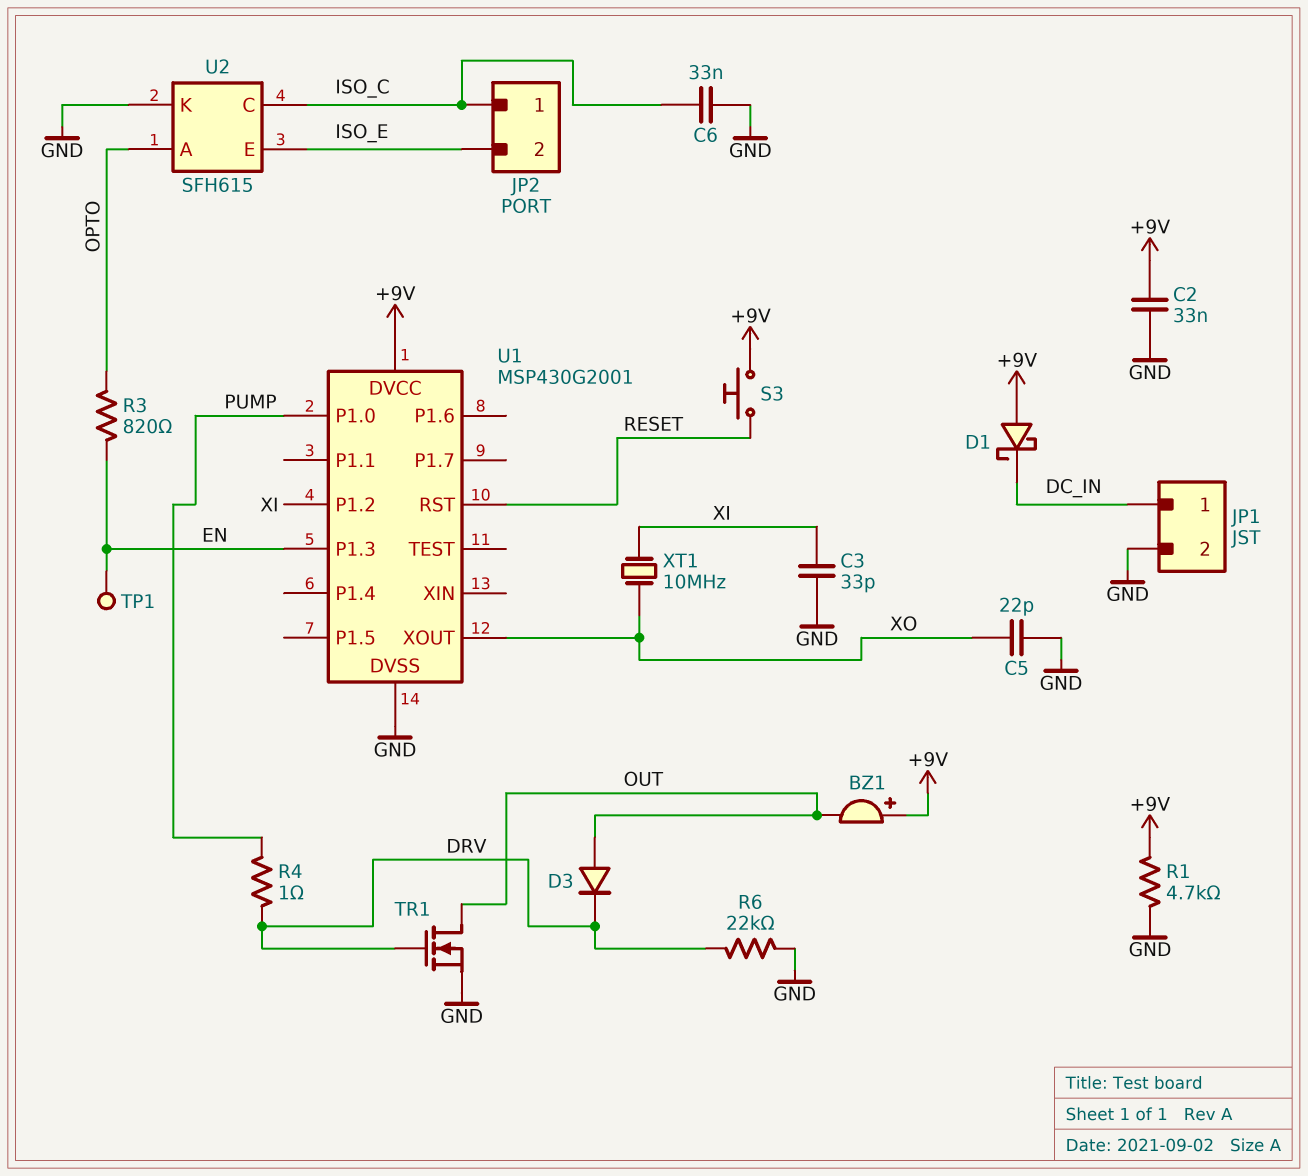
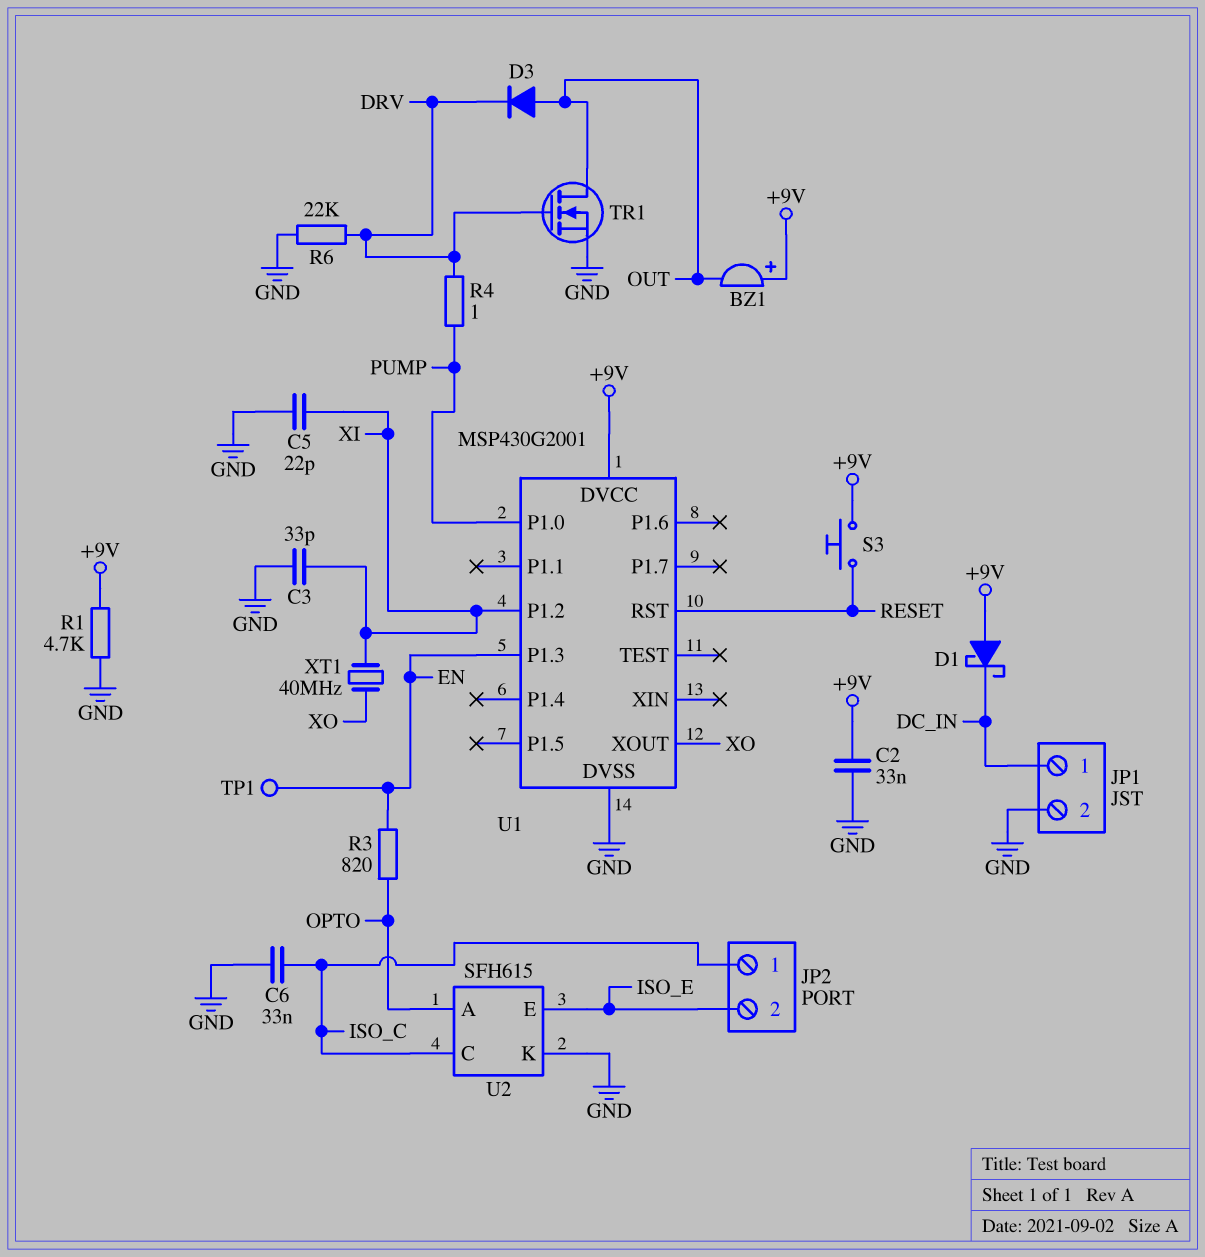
C5: 22pF (GND, XO) -> 22pF (GND, XI)
XT1: 10MHz (XI, XO) -> 40MHz (XI, XO)

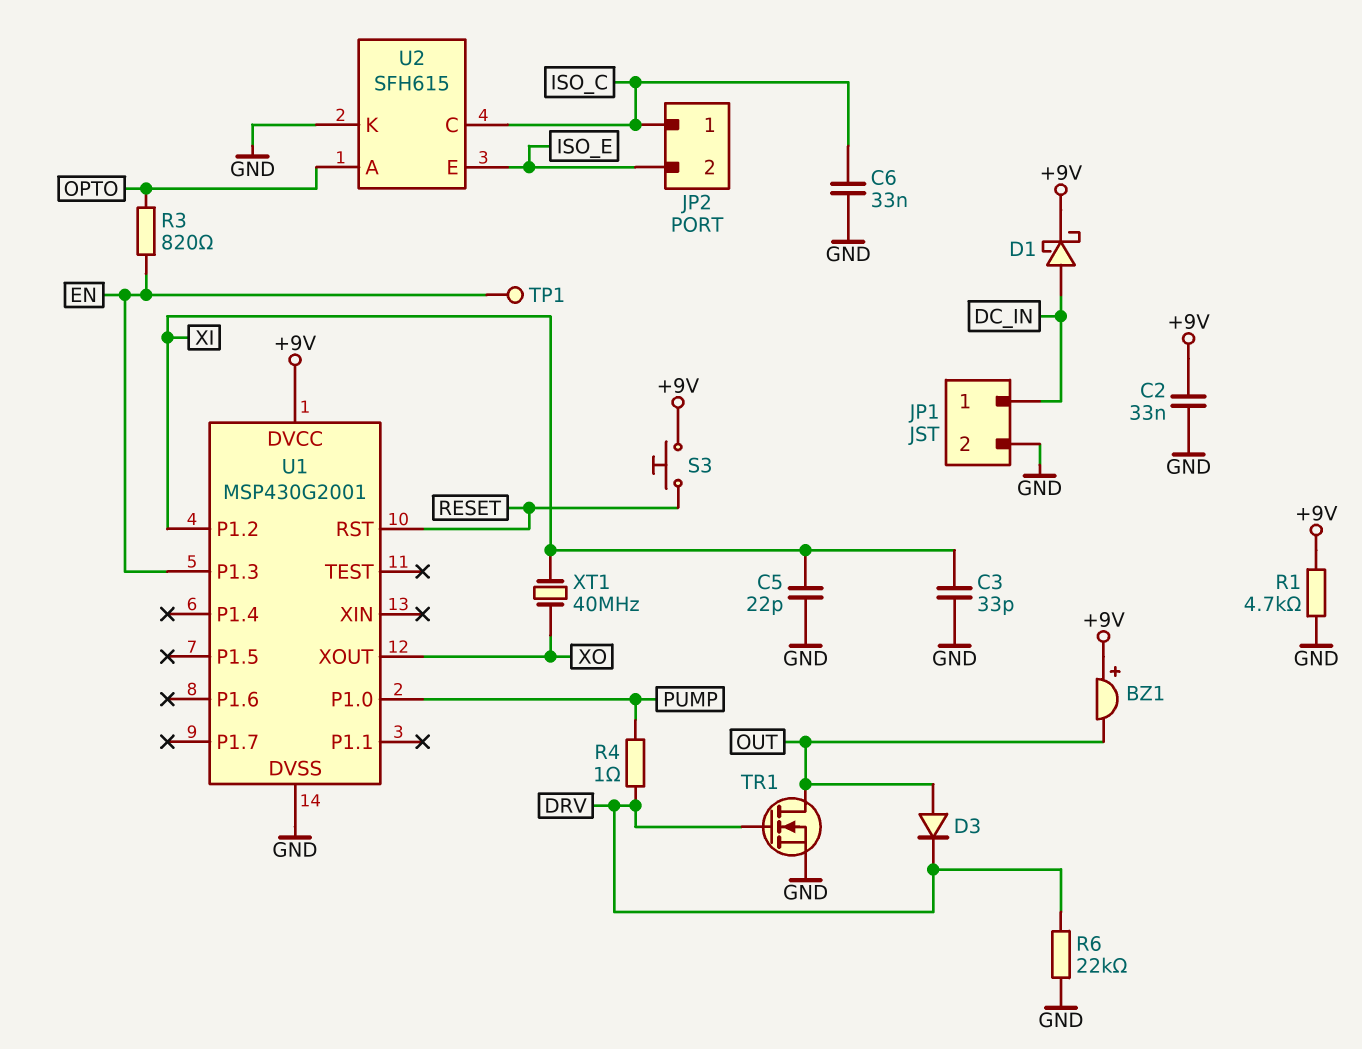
D1: schottky (A +9V, K DC_IN) -> schottky (A DC_IN, K +9V)

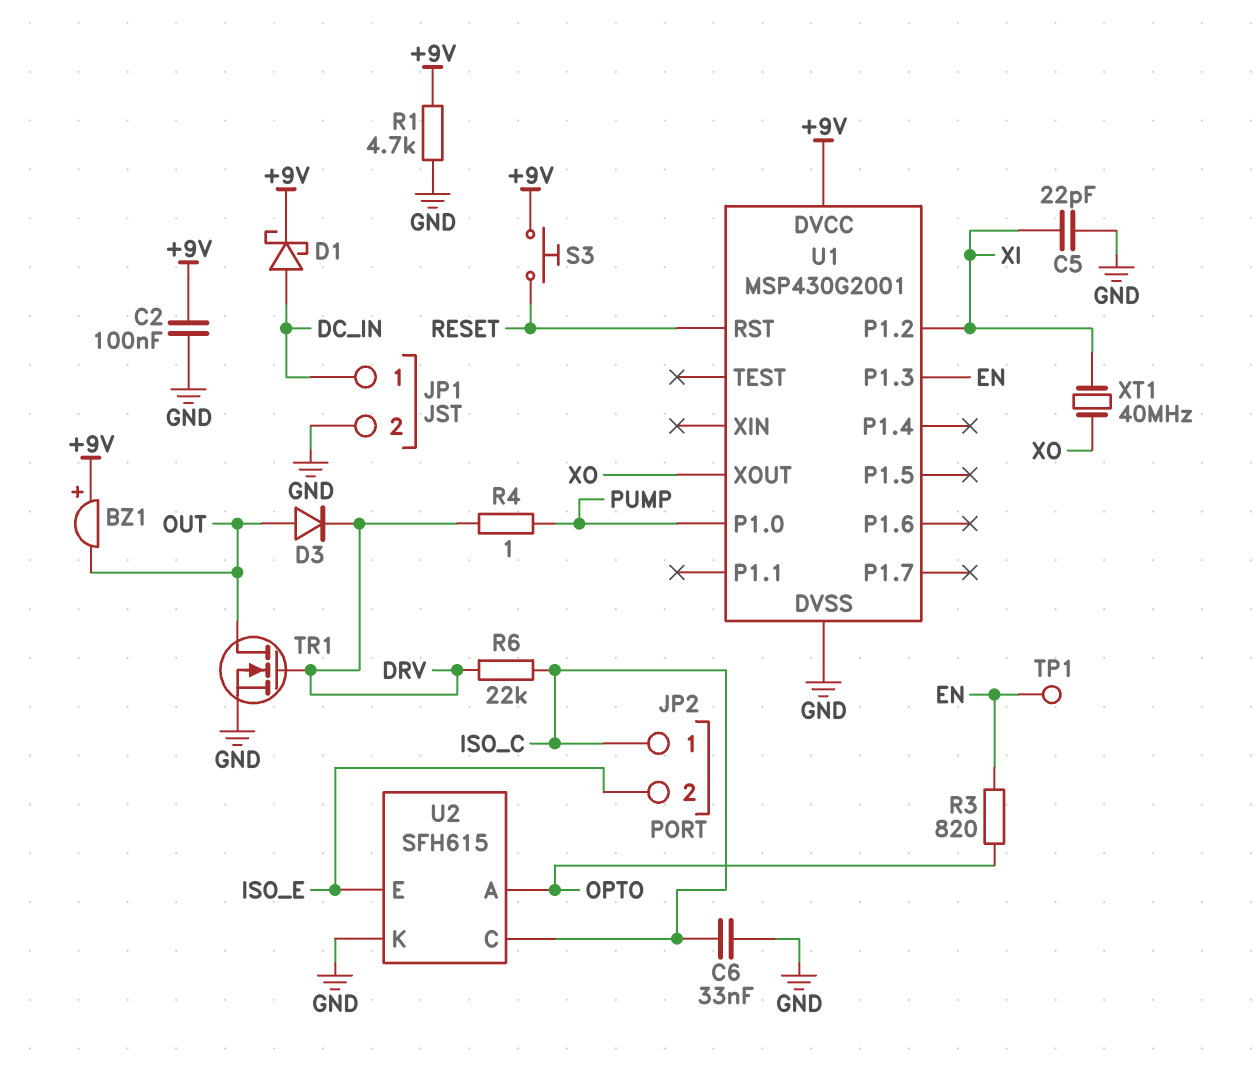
C2: 33nF (+9V, GND) -> 100nF (+9V, GND)
C3: 33pF (GND, XI) -> none
R6: 22k (DRV, GND) -> 22k (DRV, ISO_C)

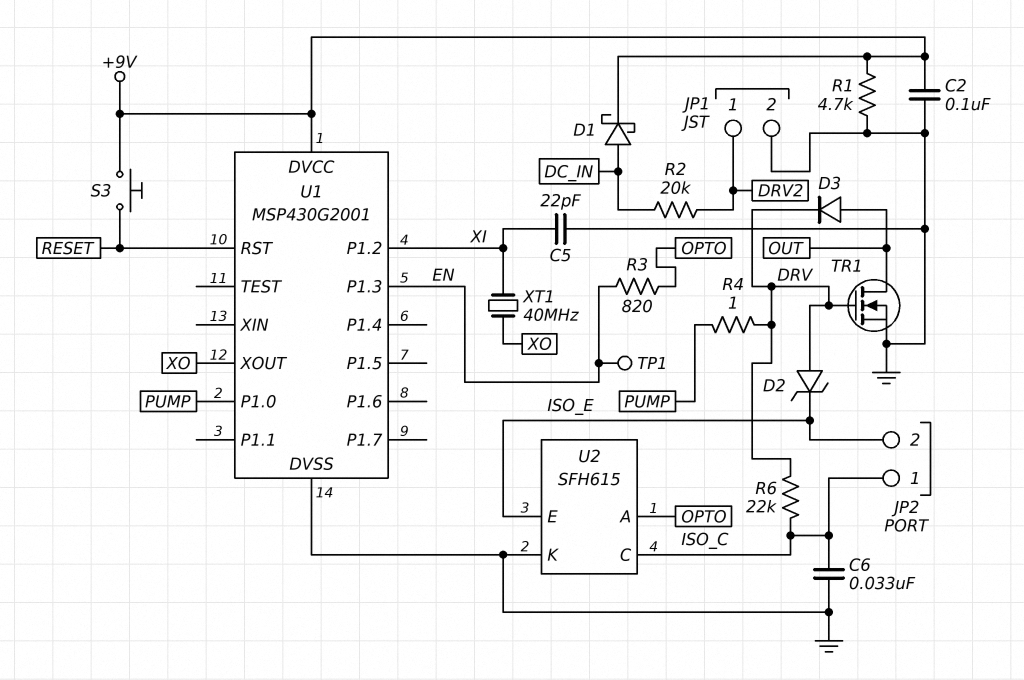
BZ1: buzzer (plus +9V, minus OUT) -> none
D2: none -> zener (A DRV, K ISO_E)
JP1 pin 1: DC_IN -> DRV2
R2: none -> 20k (DC_IN, DRV2)

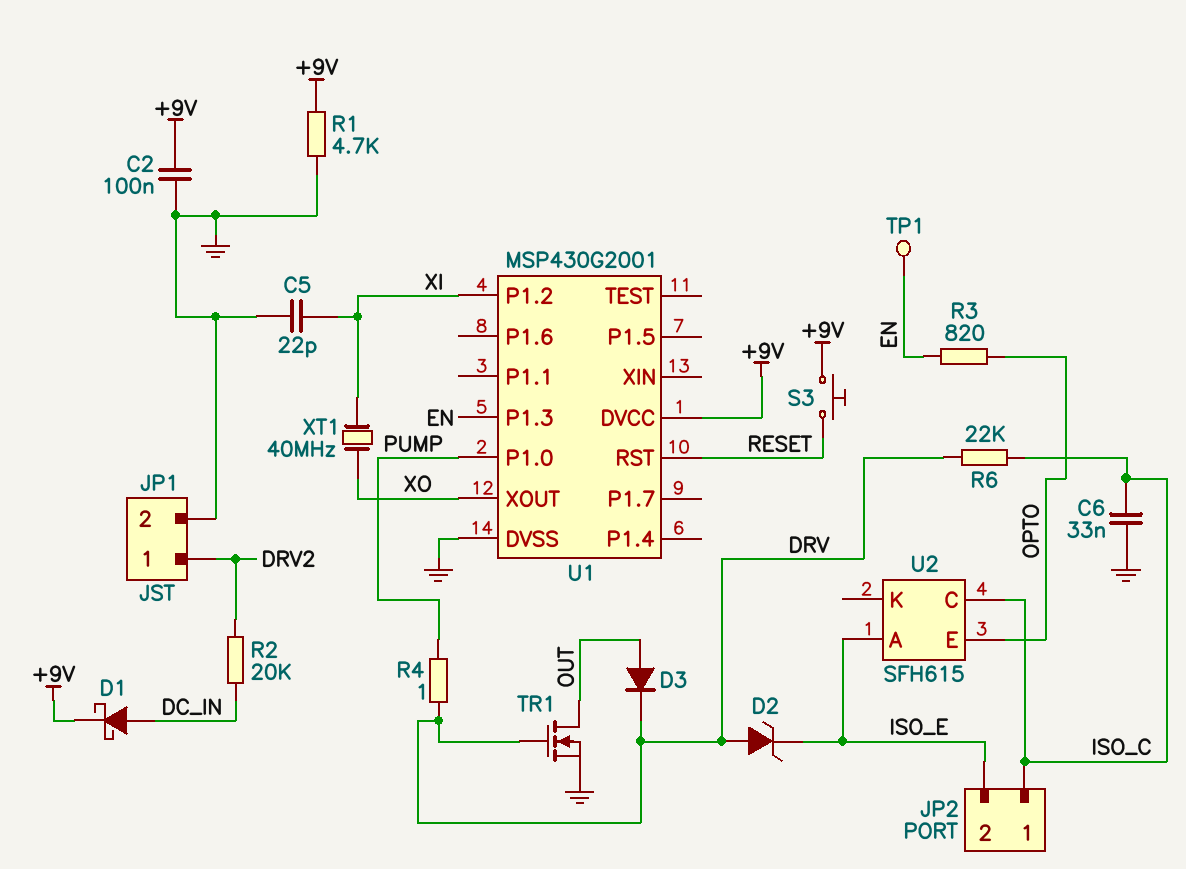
U2 pin A: OPTO -> ISO_E
U2 pin E: ISO_E -> OPTO
U2 pin K: GND -> none

